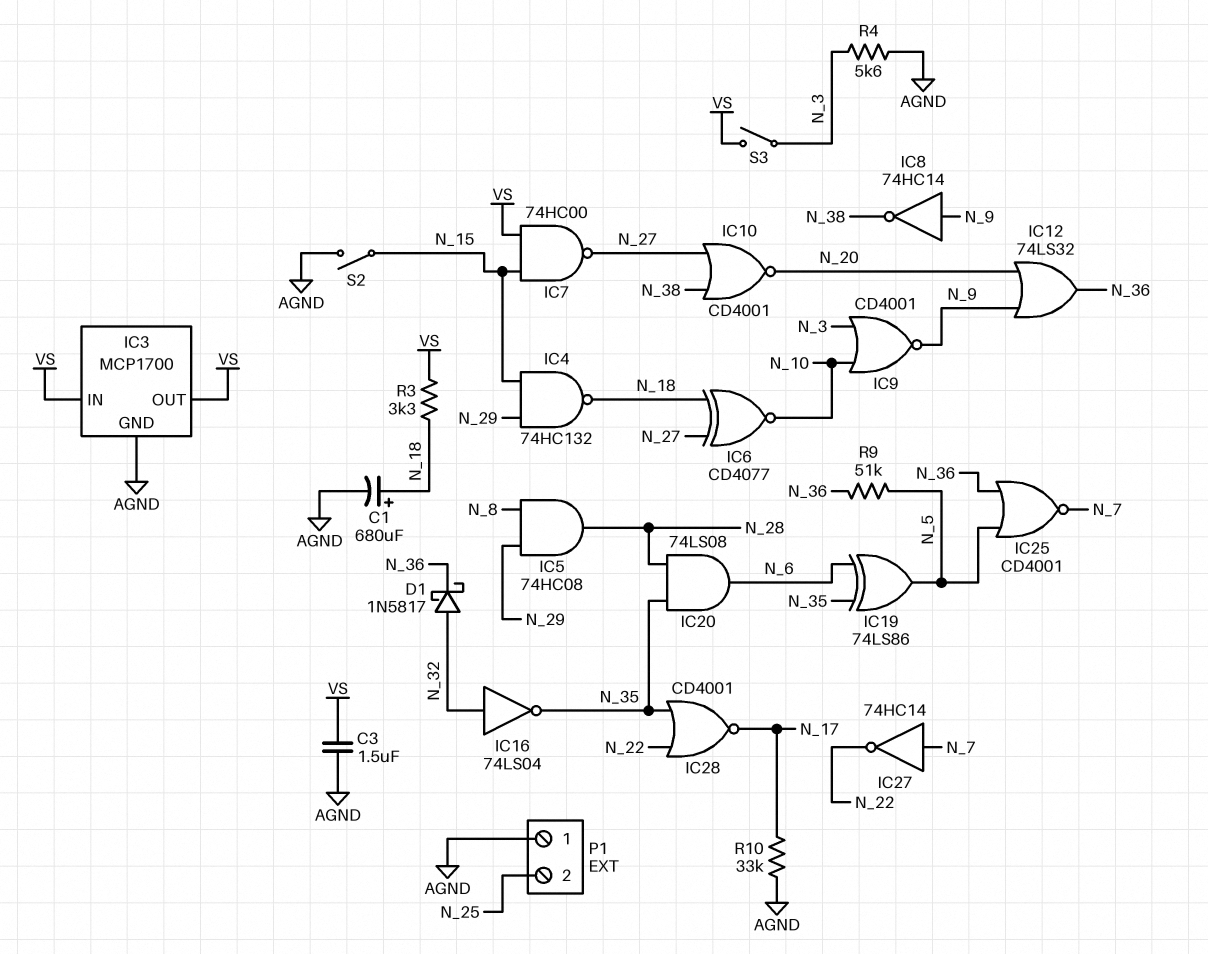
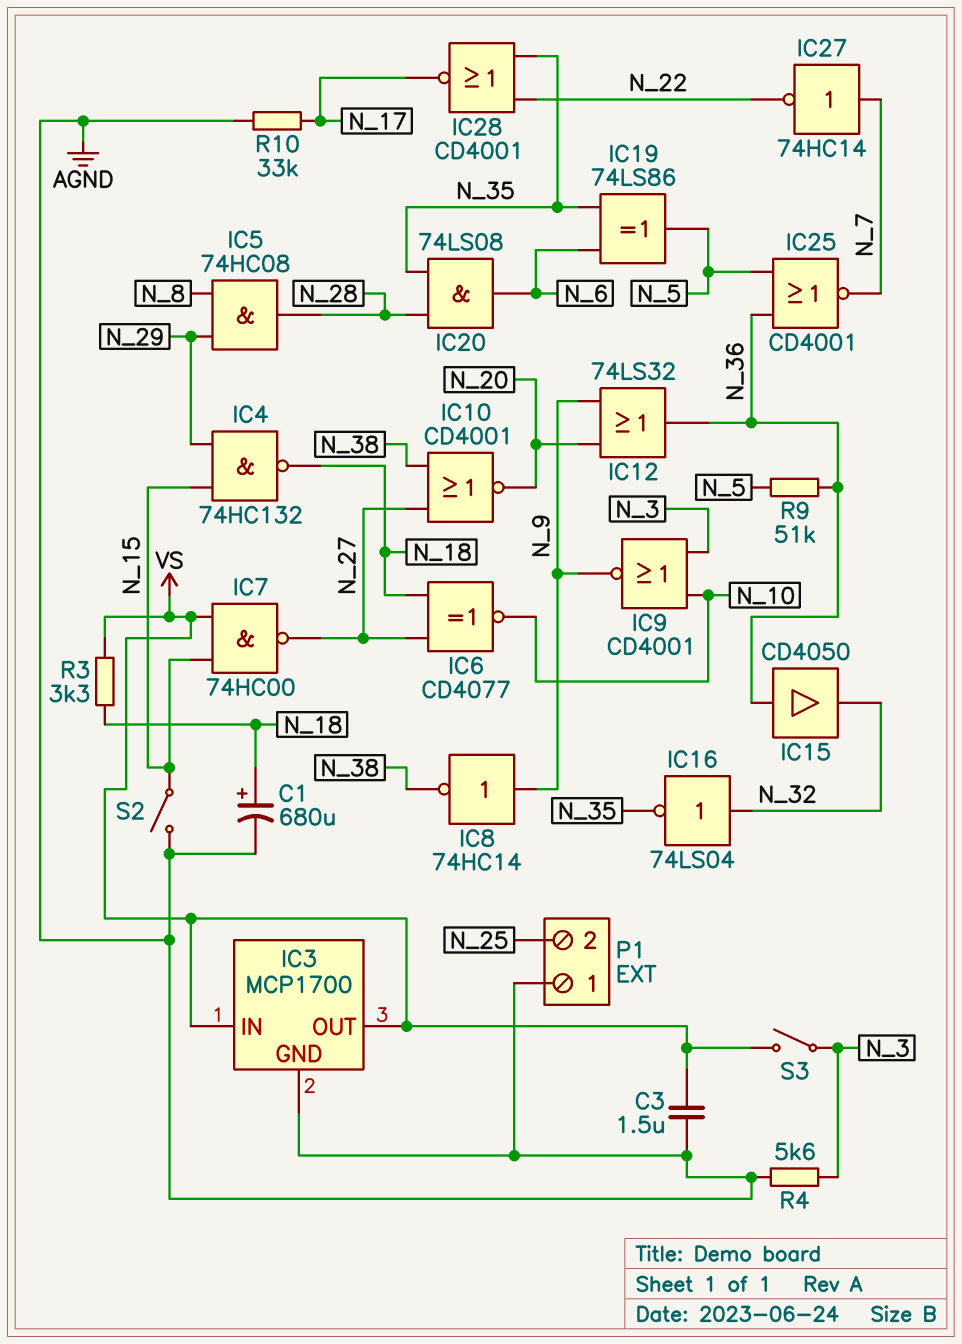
D1: schottky 1N5817 (A N_32, K N_36) -> none
IC15: none -> buffer CD4050 (in N_36, out N_32)

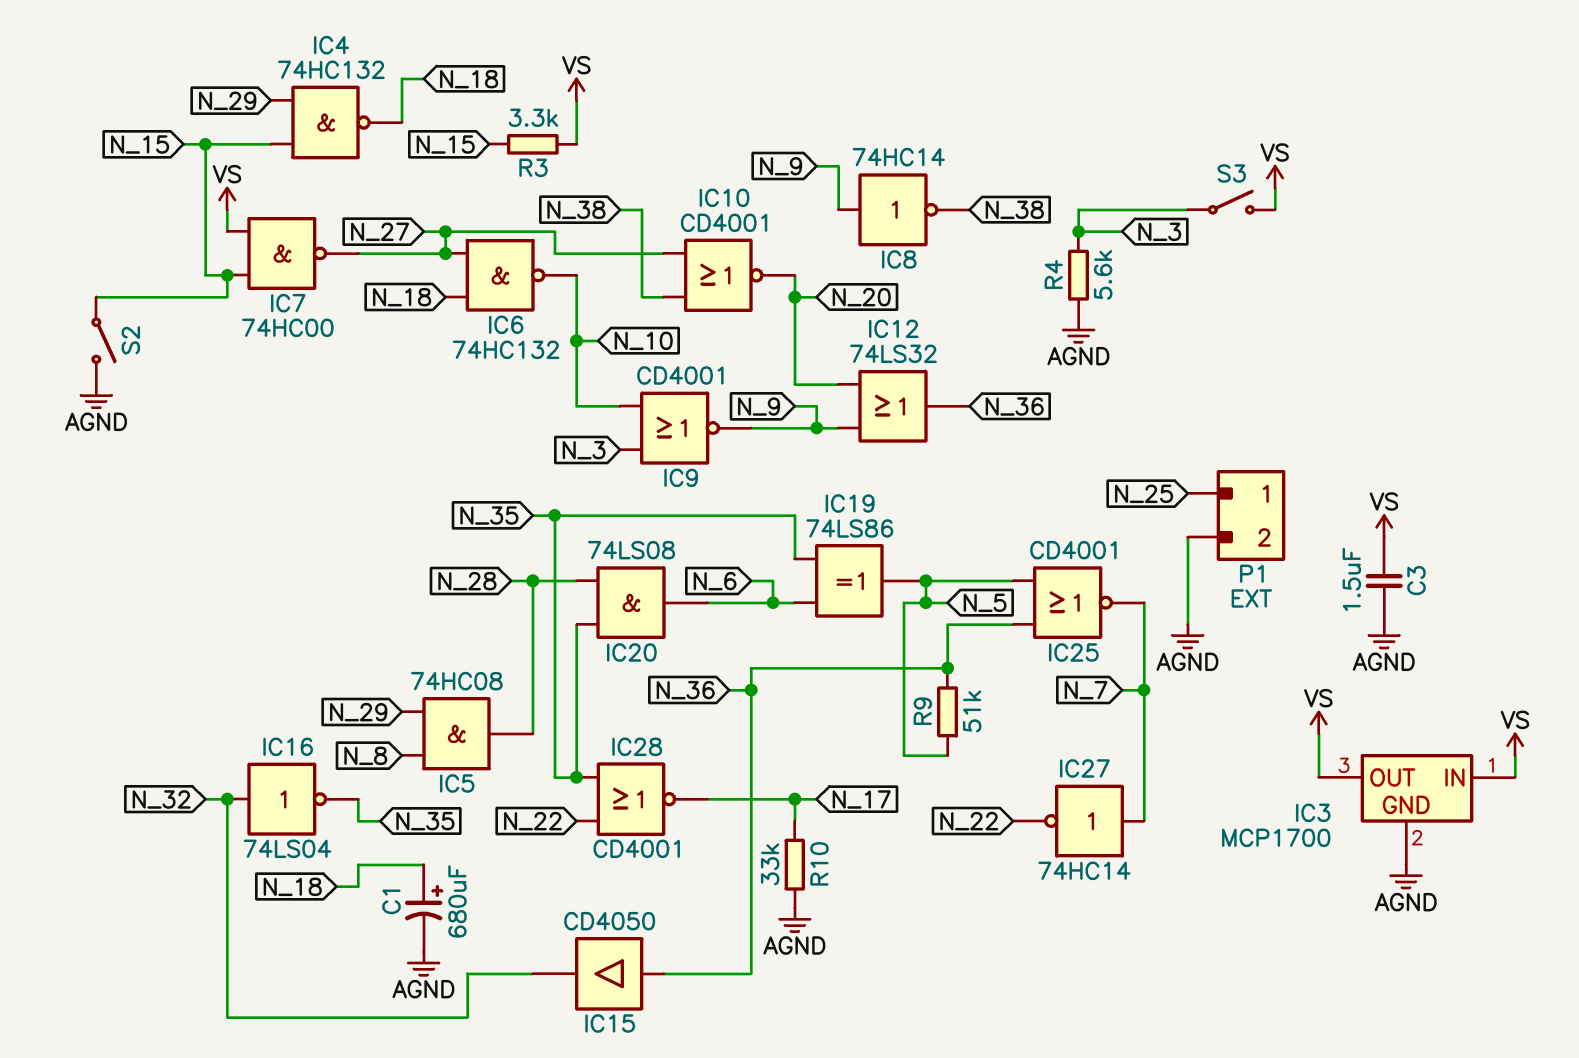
IC6: XNOR CD4077 (in N_18, in N_27, out N_10) -> NAND 74HC132 (in N_18, in N_27, out N_10)
P1 pin 1: AGND -> N_25
P1 pin 2: N_25 -> AGND
R3: 3.3k (N_18, VS) -> 3.3k (N_15, VS)

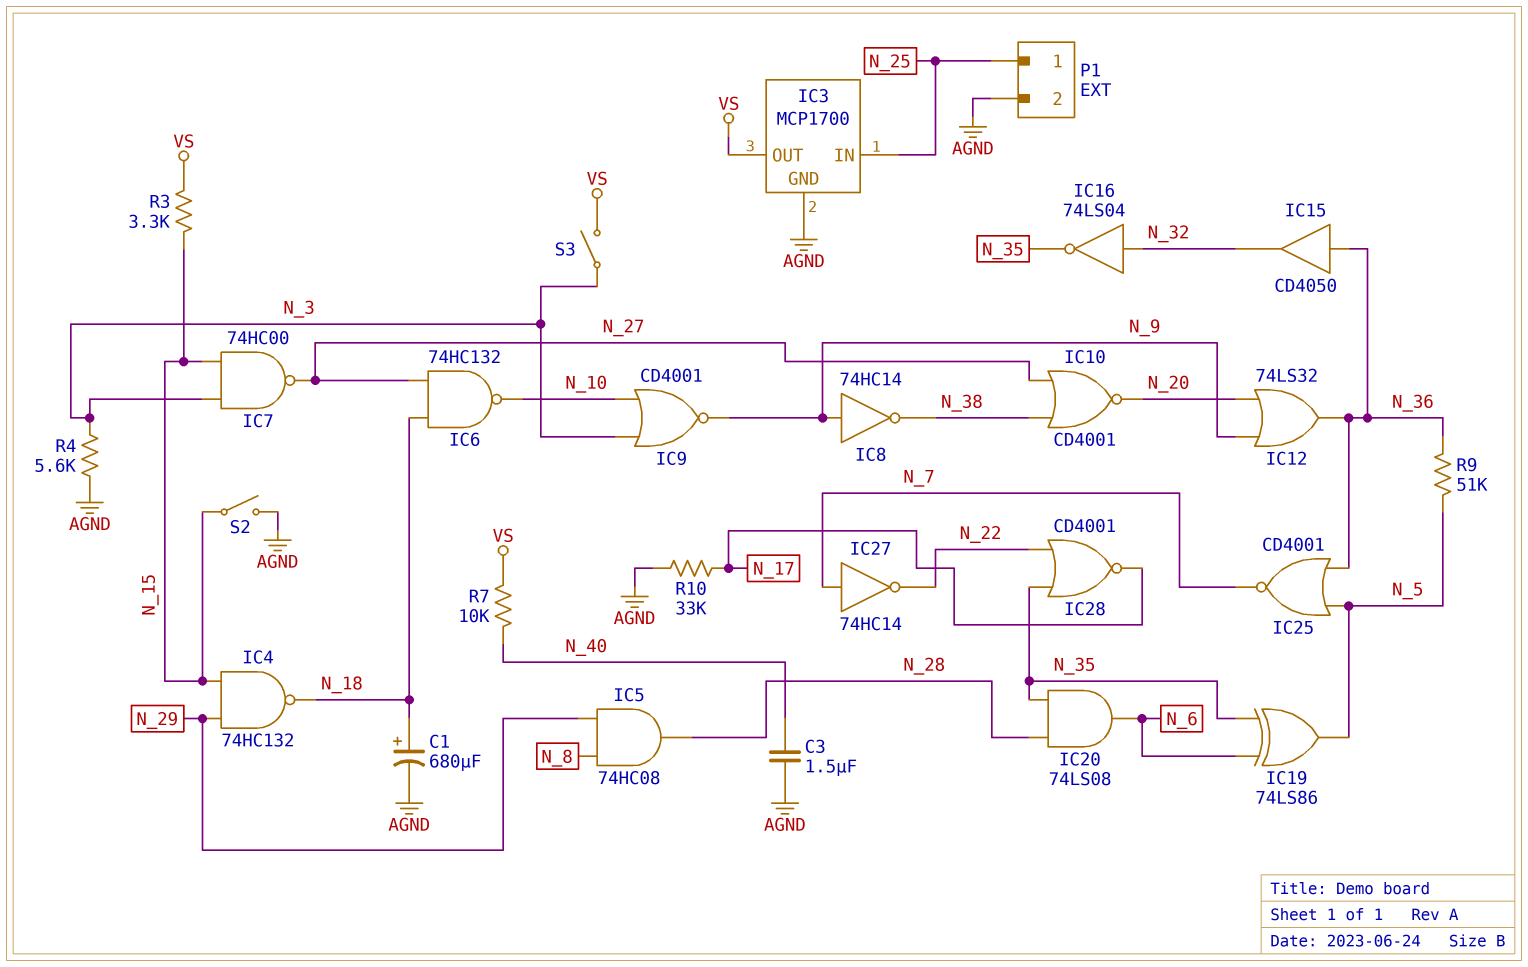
C3: 1.5uF (AGND, VS) -> 1.5uF (AGND, N_40)
IC3 pin IN: VS -> N_25
IC7: NAND 74HC00 (in N_15, in VS, out N_27) -> NAND 74HC00 (in N_3, in N_15, out N_27)
R7: none -> 10k (N_40, VS)

